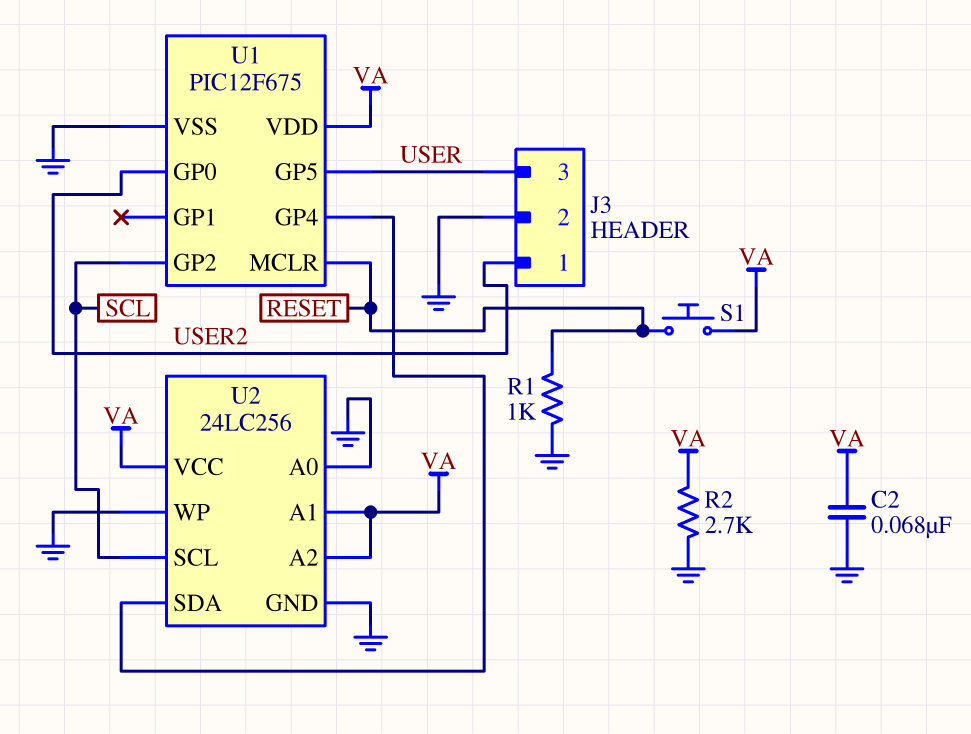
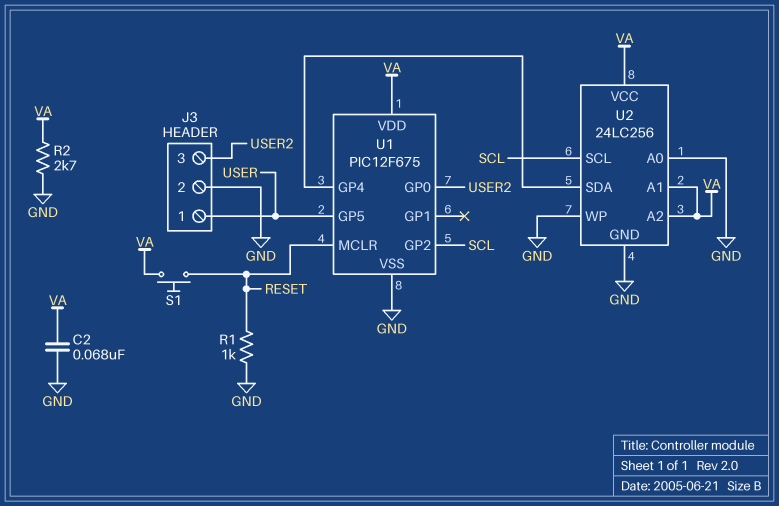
J3 pin 1: USER2 -> USER
J3 pin 3: USER -> USER2

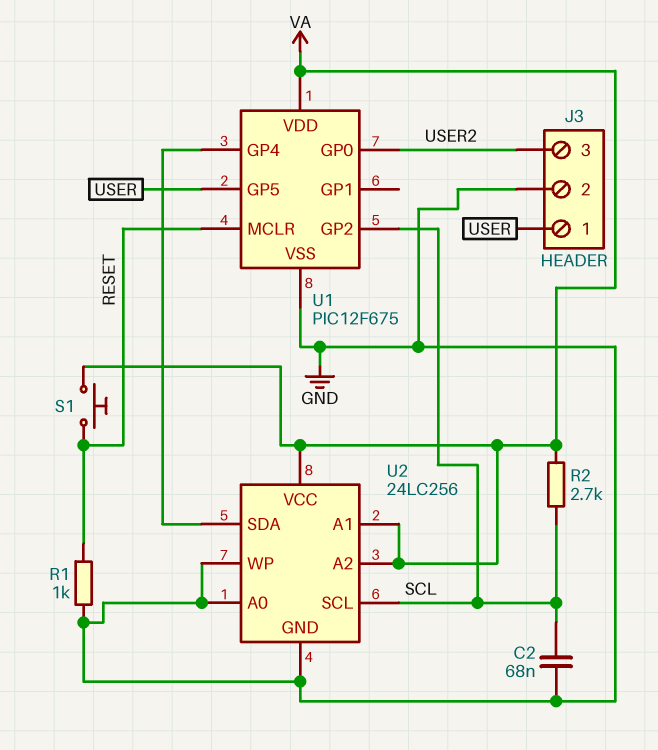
C2: 68nF (GND, VA) -> 68nF (GND, SCL)
R2: 2.7k (GND, VA) -> 2.7k (SCL, VA)

